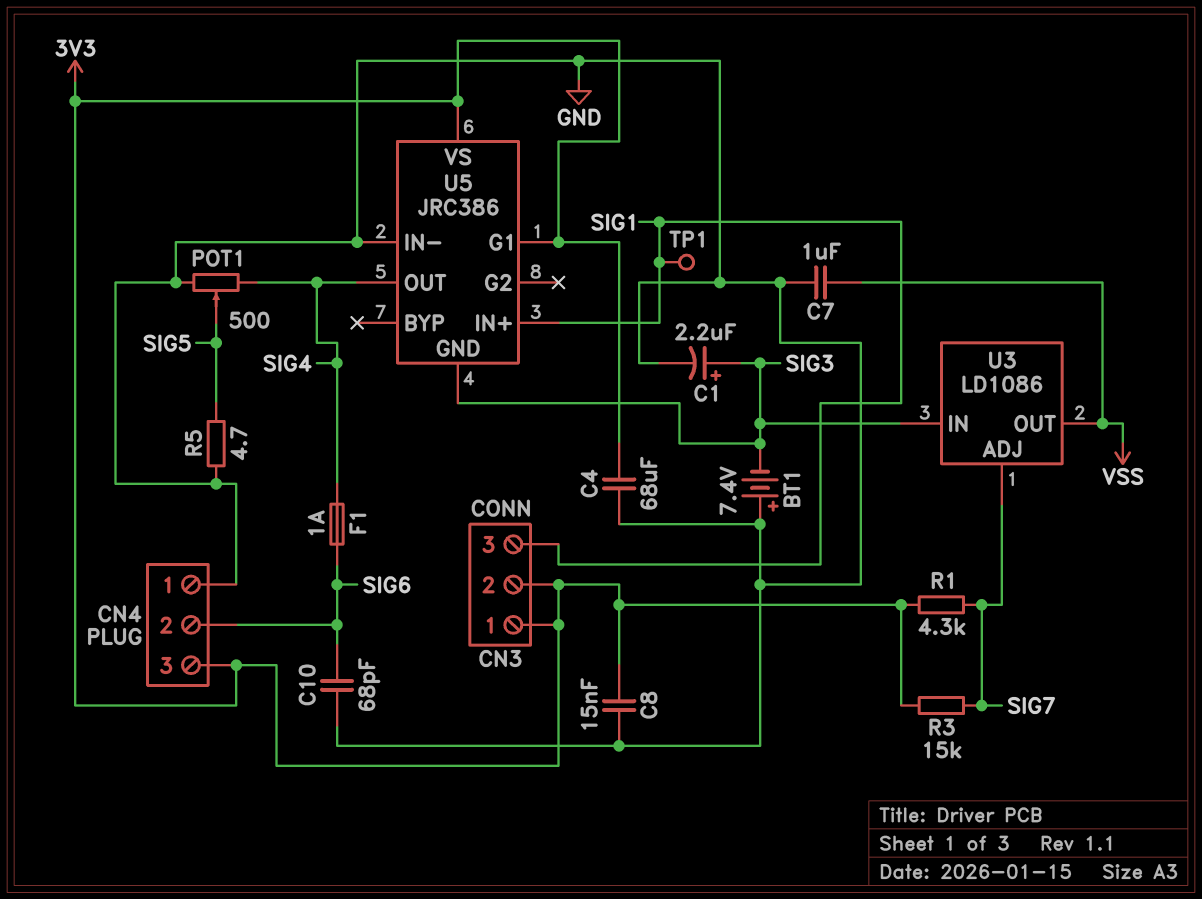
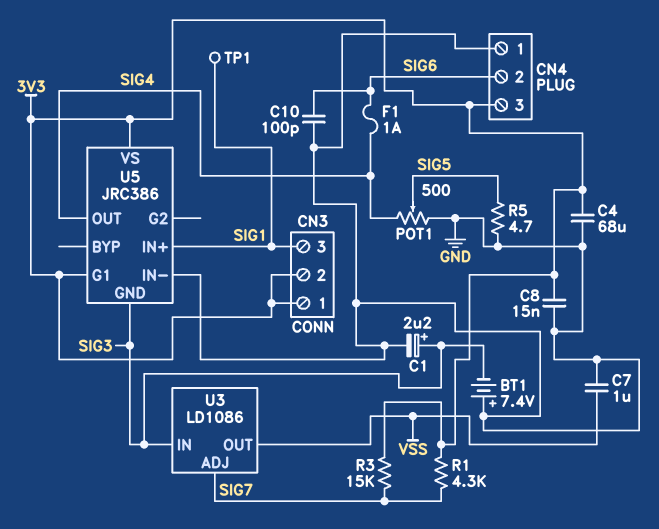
C10: 68pF (GND, SIG6) -> 100pF (GND, SIG6)

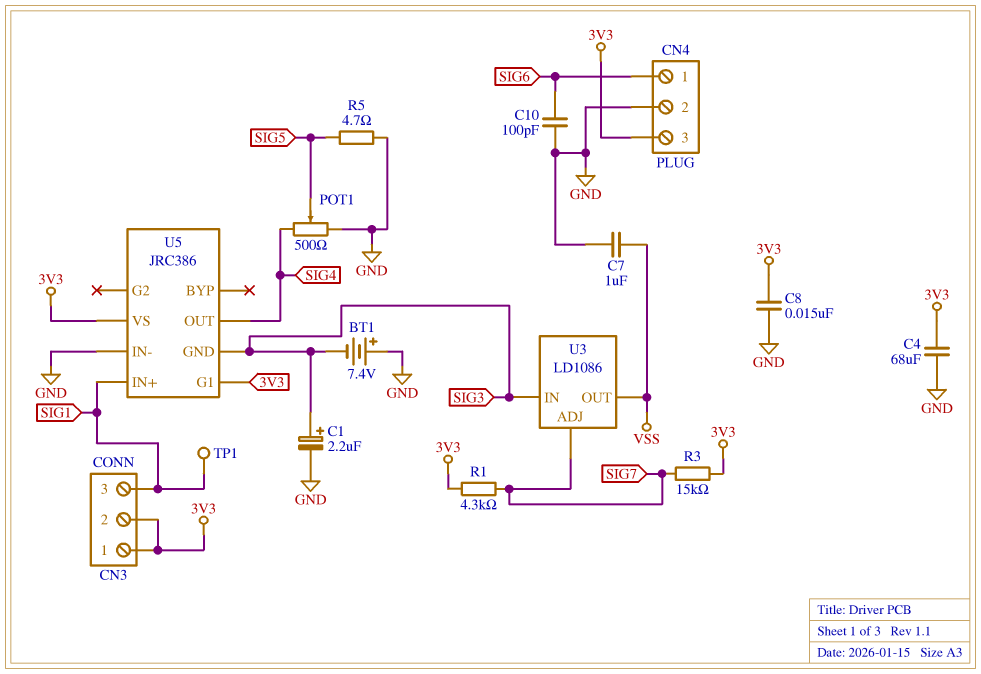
CN4 pin 1: GND -> SIG6
CN4 pin 2: SIG6 -> GND
F1: 1A (SIG4, SIG6) -> none

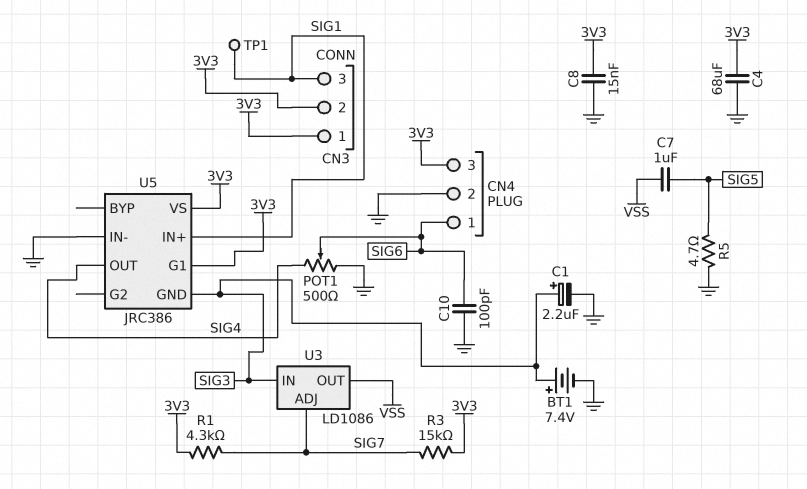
BT1: 7.4V (plus GND, minus SIG3) -> 7.4V (plus SIG3, minus GND)
C7: 1uF (GND, VSS) -> 1uF (SIG5, VSS)
POT1: 500 (GND, SIG4, wiper SIG5) -> 500 (GND, SIG4, wiper SIG6)

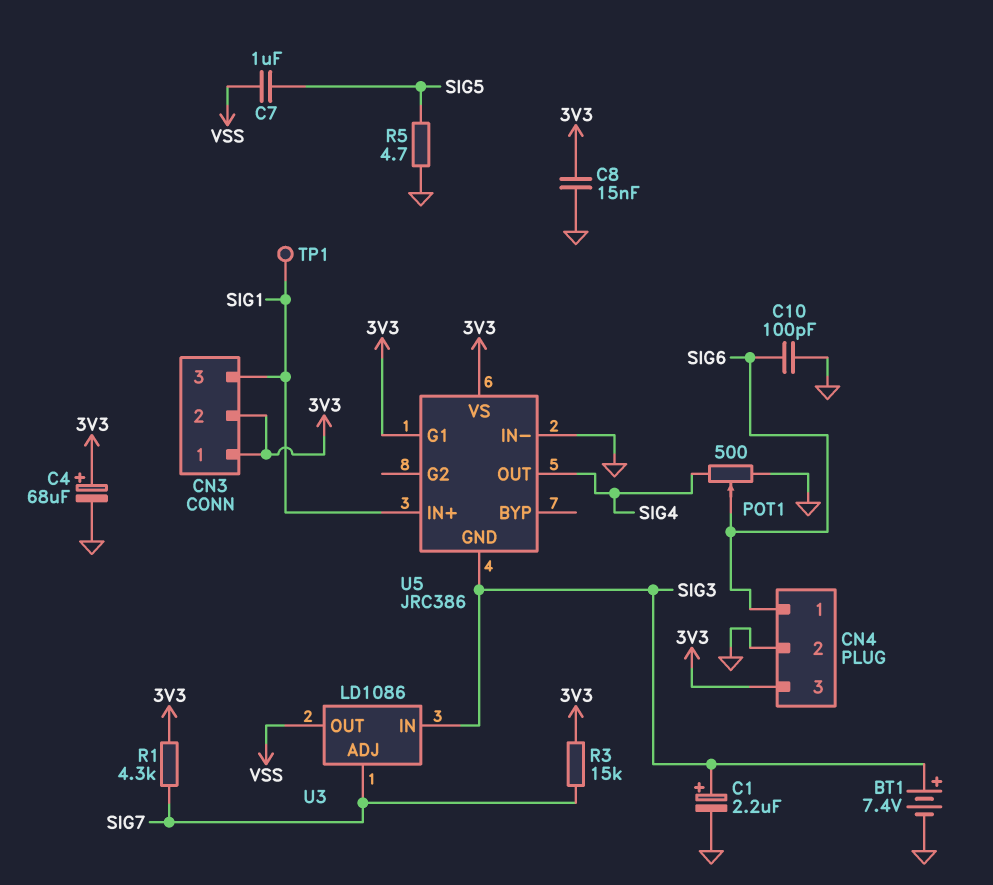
C4: 68uF (3V3, GND) -> 68uF (plus 3V3, minus GND)

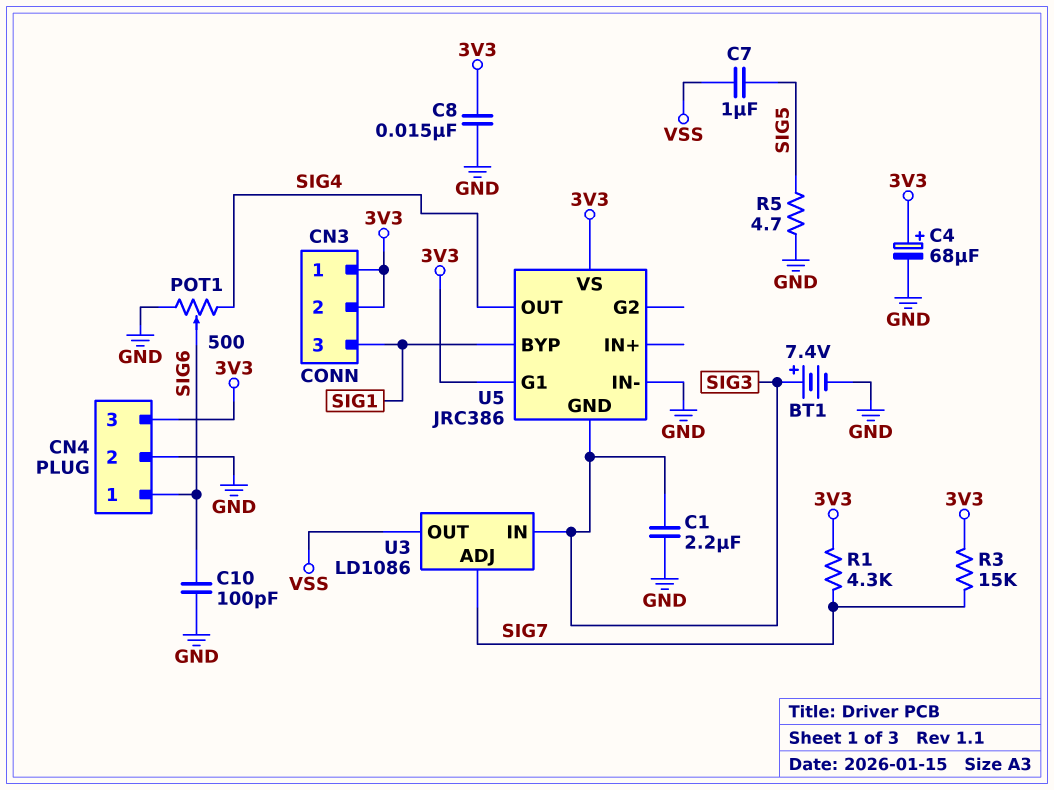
C1: 2.2uF (plus SIG3, minus GND) -> 2.2uF (GND, SIG3)
TP1: test point (SIG1) -> none
U5 pin BYP: none -> SIG1
U5 pin IN+: SIG1 -> none

